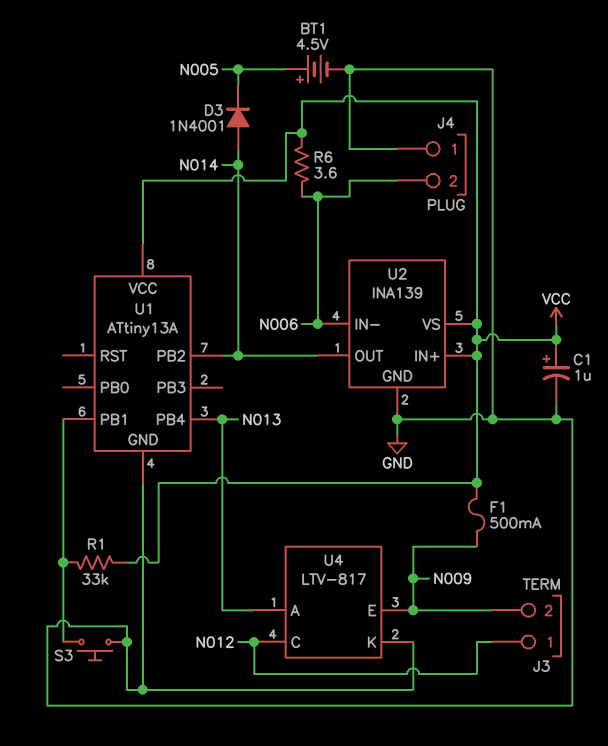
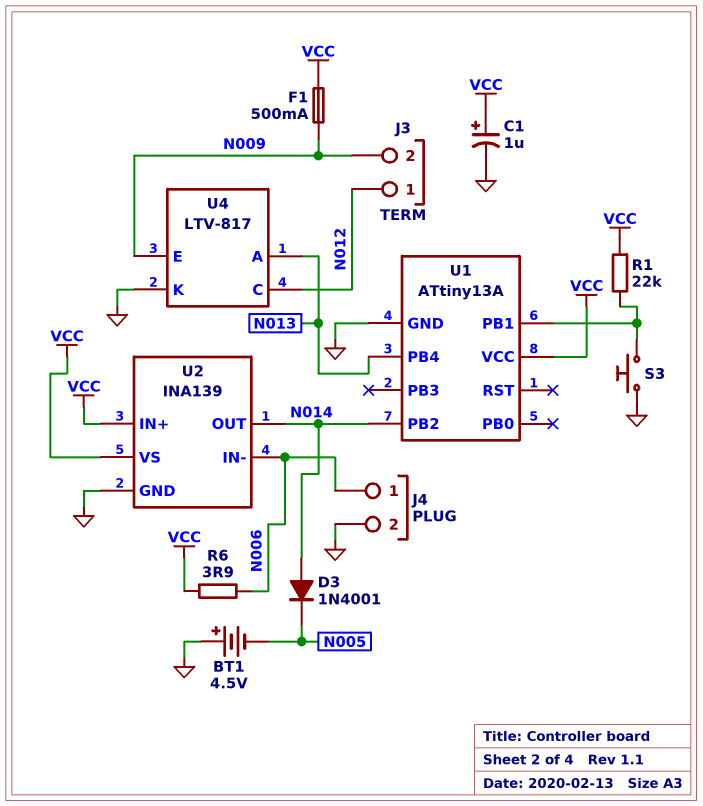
BT1: 4.5V (plus N005, minus GND) -> 4.5V (plus GND, minus N005)
J4 pin 1: GND -> N006
J4 pin 2: N006 -> GND
R1: 33k (U1/PB1, VCC) -> 22k (U1/PB1, VCC)
R6: 3.6 (N006, VCC) -> 3.9 (N006, VCC)

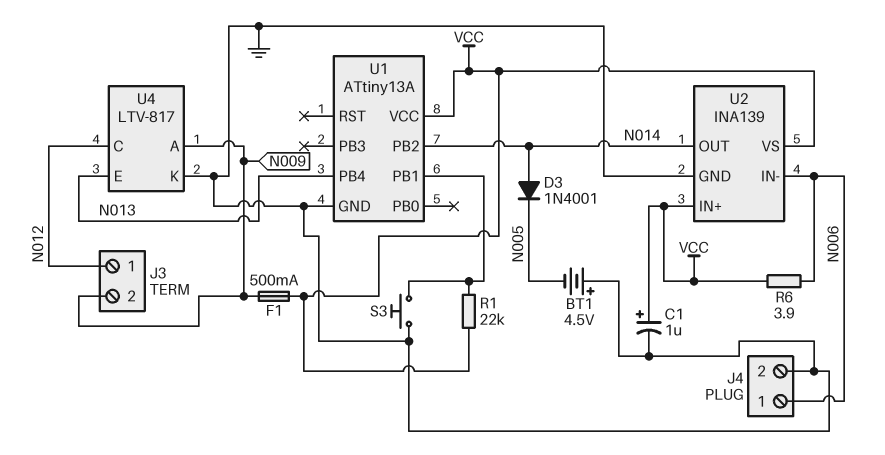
U4 pin A: N013 -> N009
U4 pin E: N009 -> N013

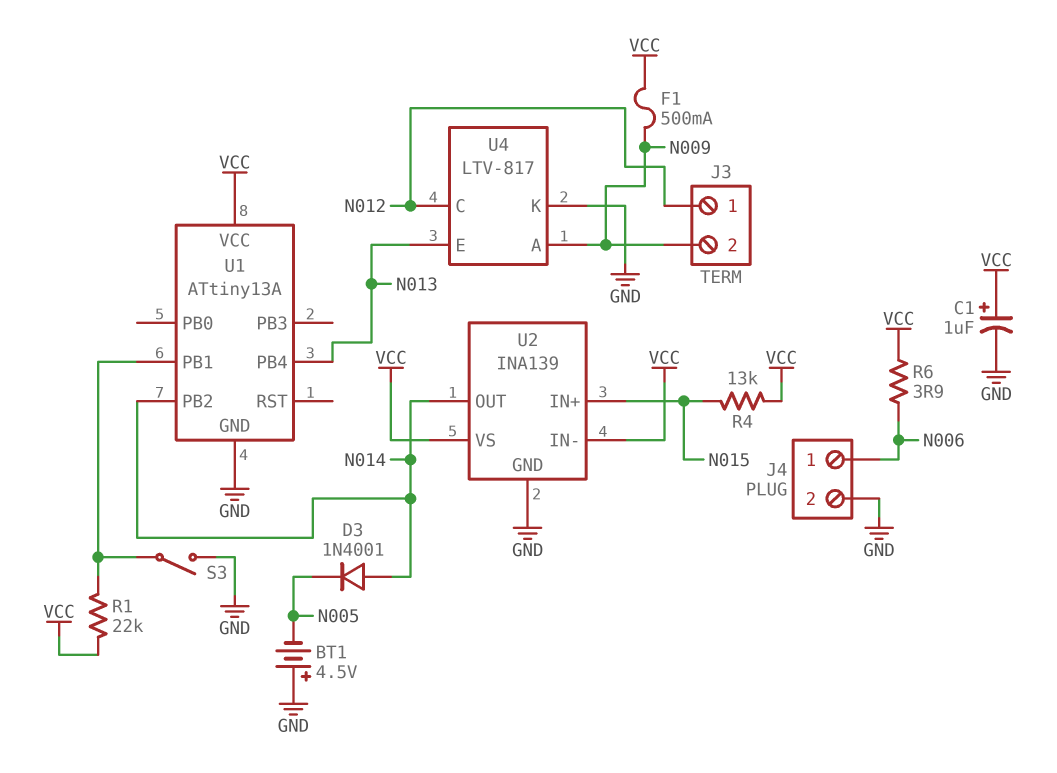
R4: none -> 13k (N015, VCC)
S3: button (GND, U1/PB1) -> switch (GND, U1/PB1)
U2 pin IN+: VCC -> N015
U2 pin IN-: N006 -> VCC

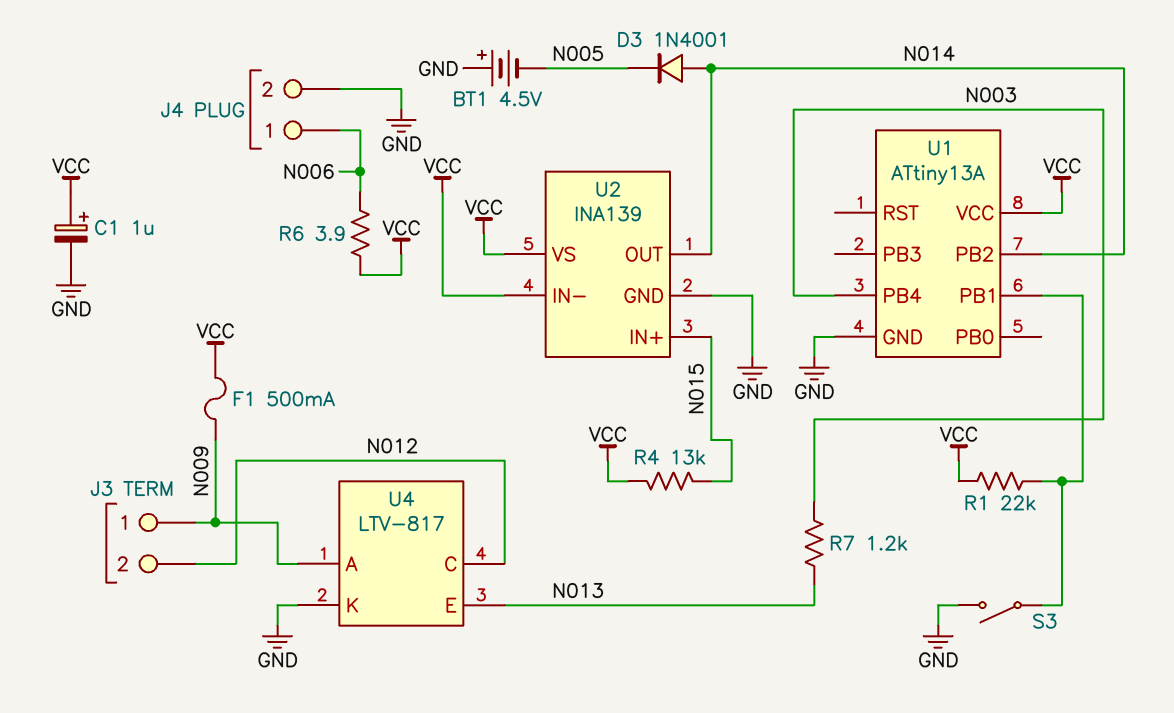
J3 pin 1: N012 -> N009
J3 pin 2: N009 -> N012
R7: none -> 1.2k (N003, N013)
U1 pin PB4: N013 -> N003

